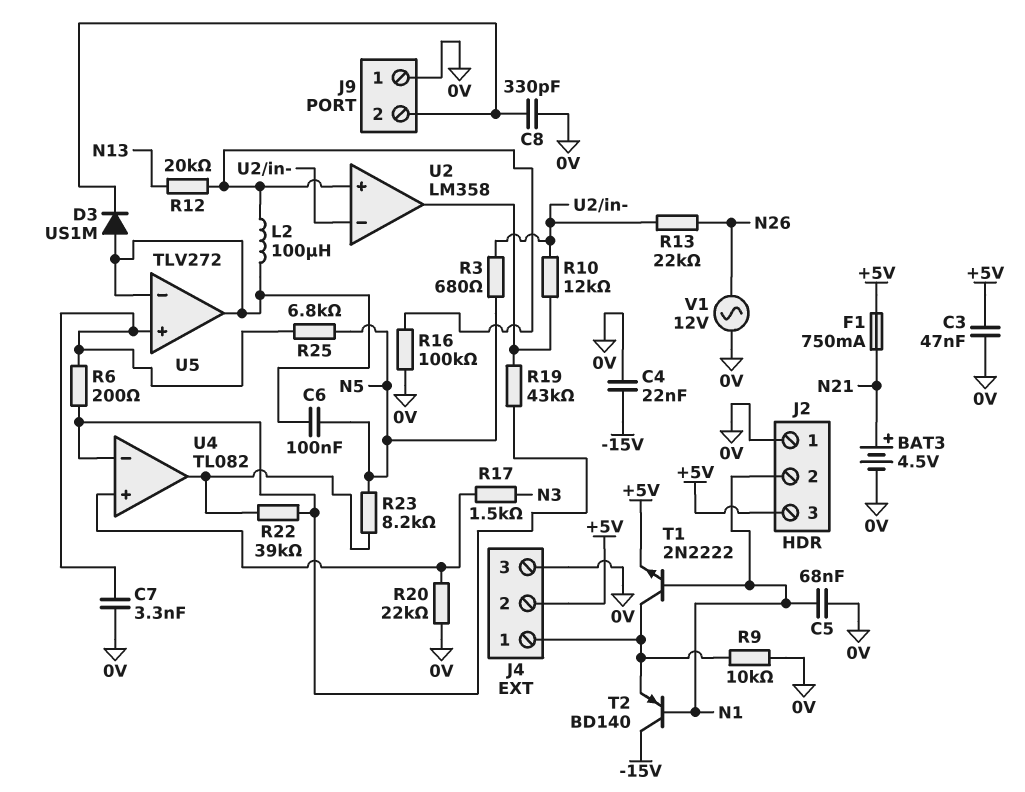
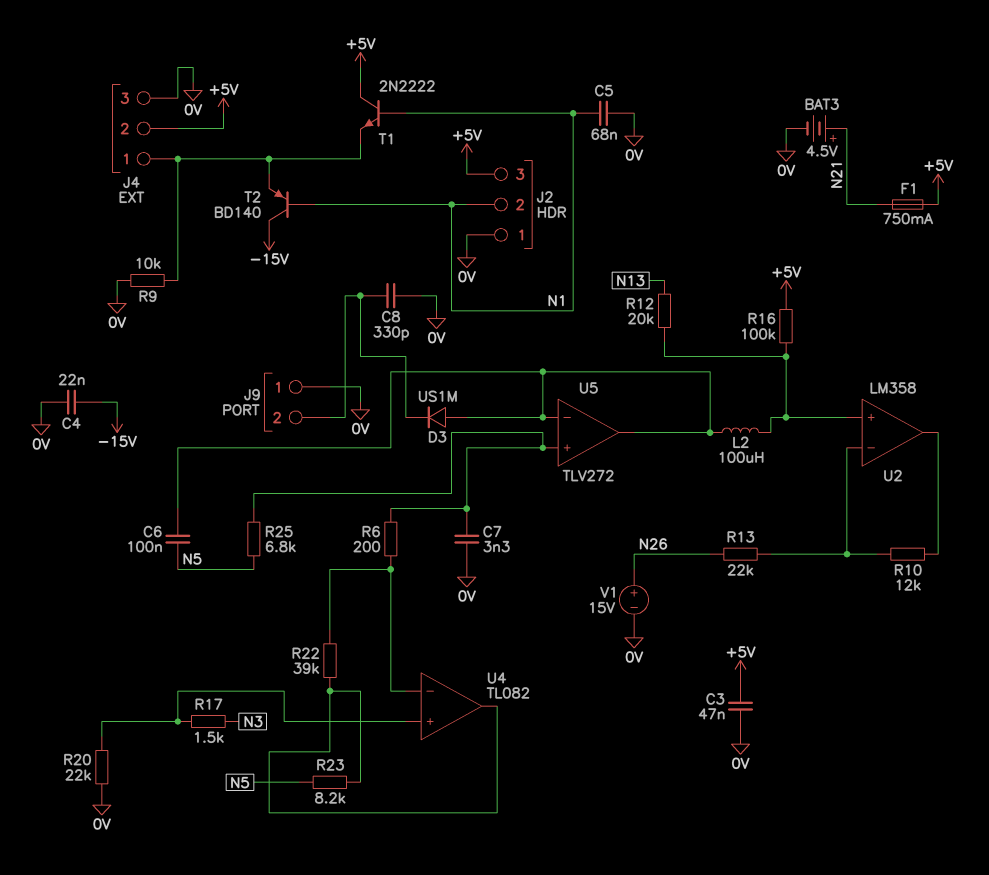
R3: 680 (N5, U2/in-) -> none
R16: 100k (0V, U2/in+) -> 100k (+5V, U2/in+)
R19: 43k (U2/out, U4/in-) -> none
T1: NPN 2N2222 (B N1, C J4/1, E +5V) -> NPN 2N2222 (B N1, C +5V, E J4/1)
V1: AC 12V (0V, N26) -> 15V (plus N26, minus 0V)

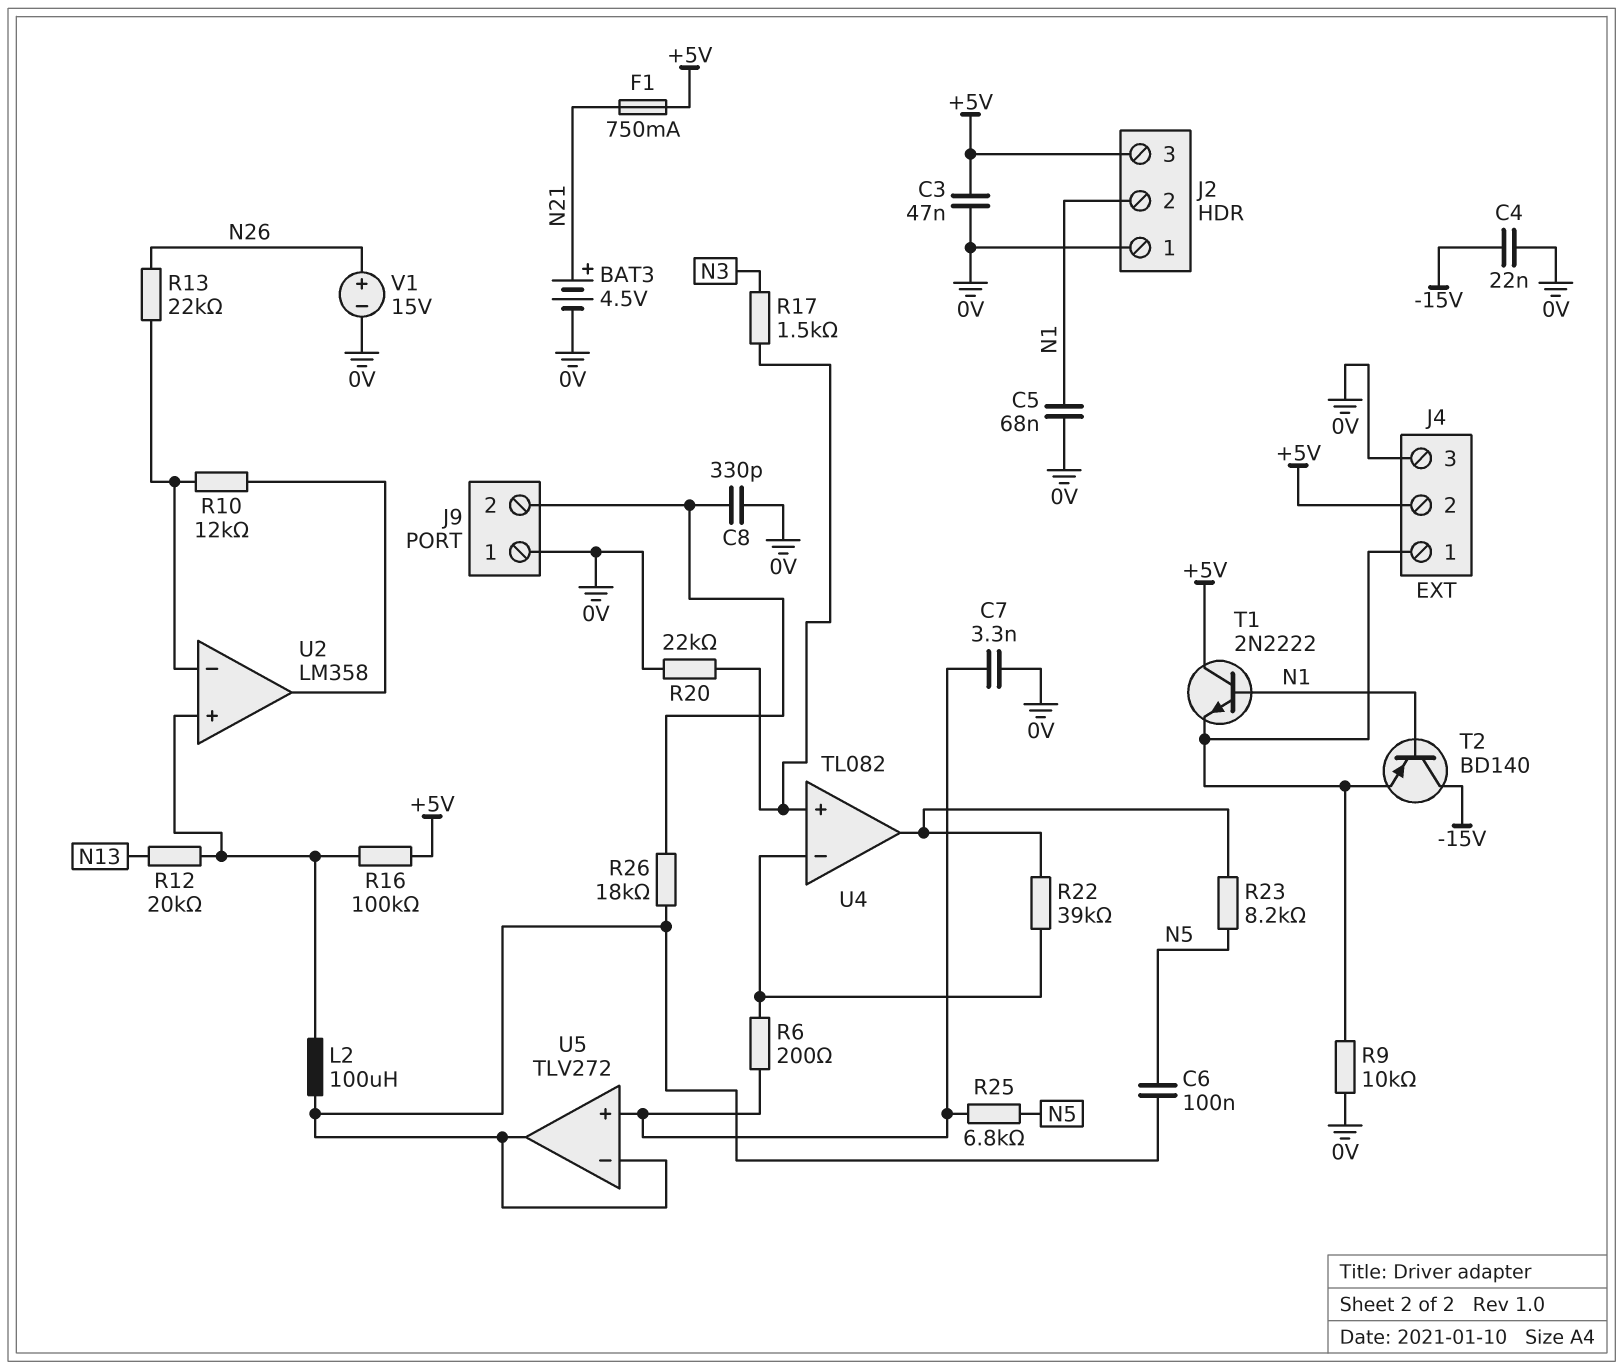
D3: diode US1M (A U5/in-, K J9/2) -> none
R26: none -> 18k (J9/2, U5/in-)

